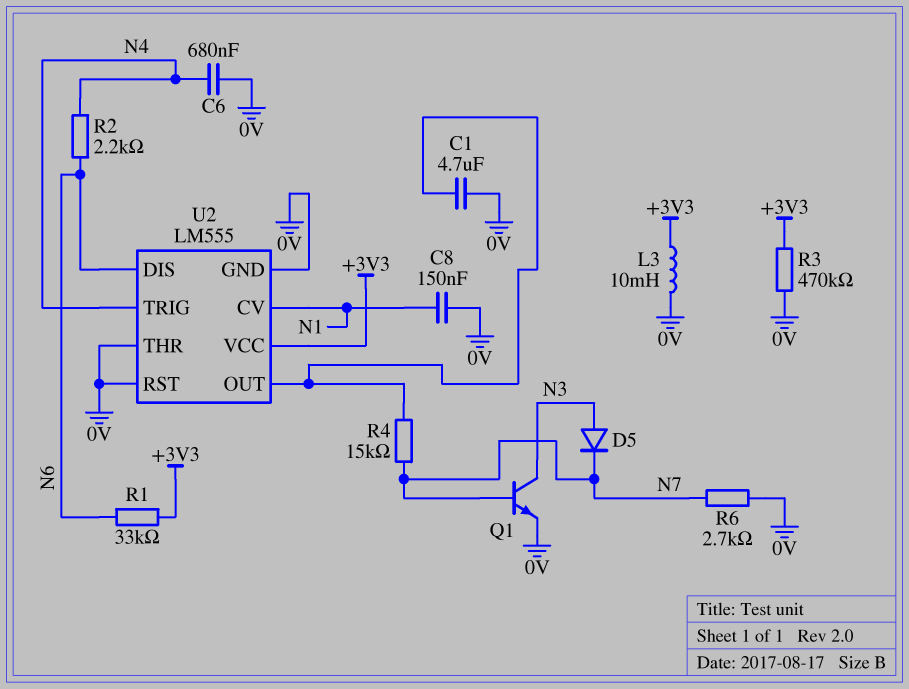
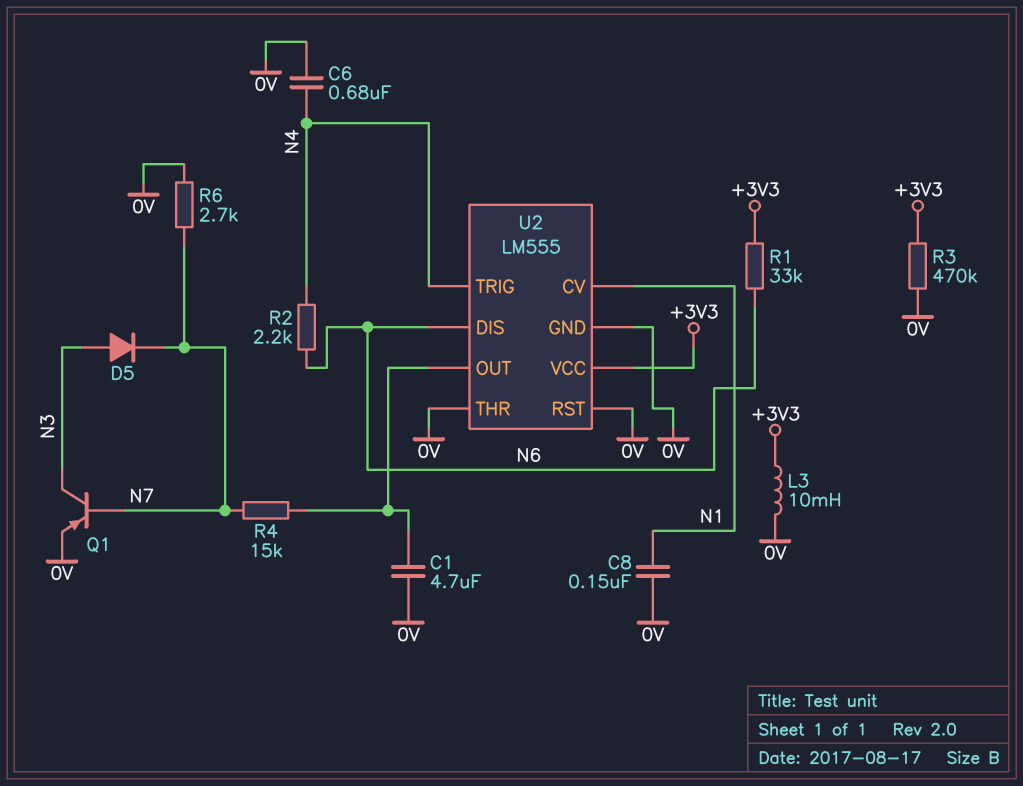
Q1: NPN (B N7, C N3, E 0V) -> PNP (B N7, C N3, E 0V)

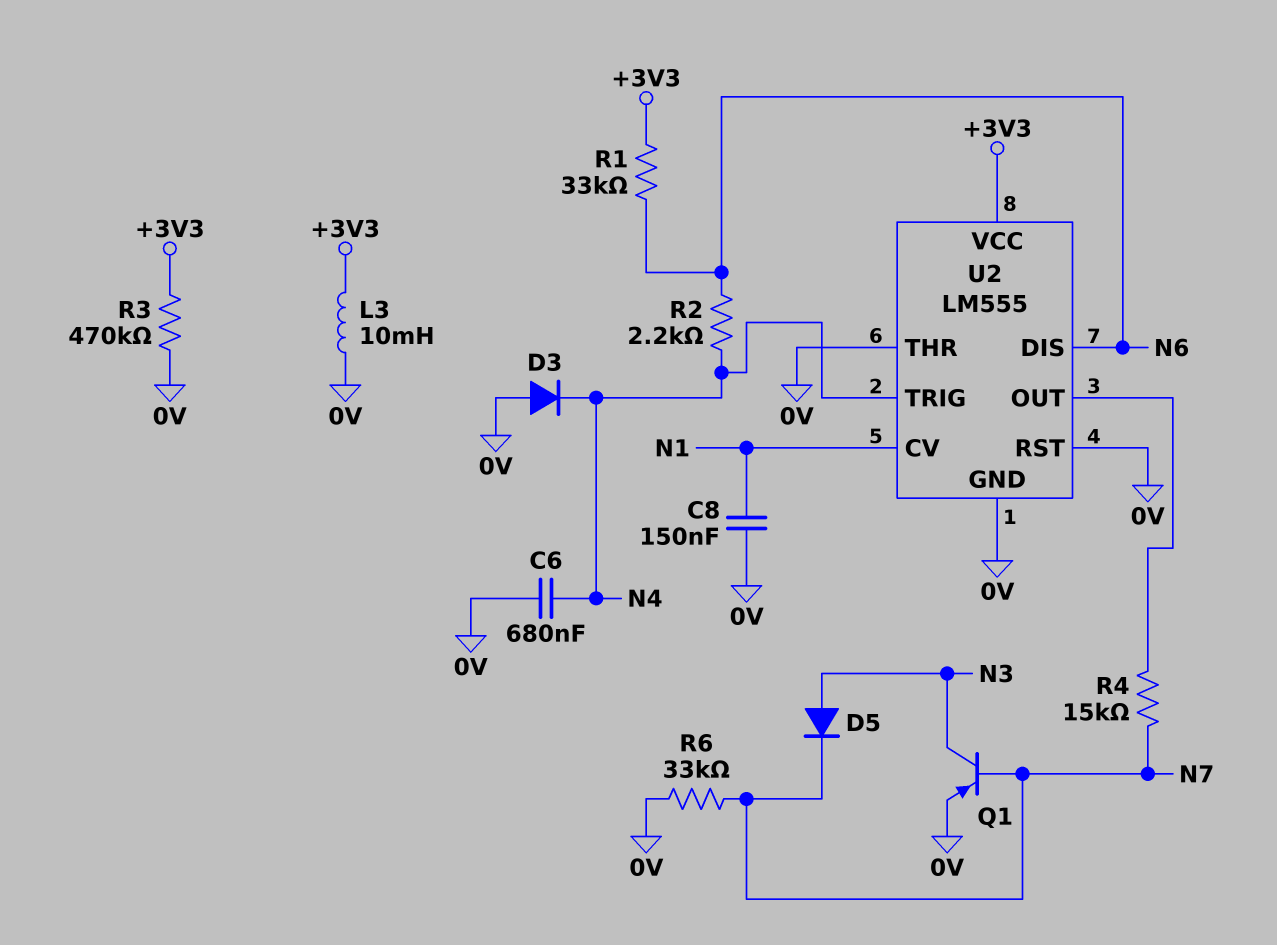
C1: 4.7uF (0V, U2/OUT) -> none
D3: none -> diode (A 0V, K N4)
R6: 2.7k (0V, N7) -> 33k (0V, N7)

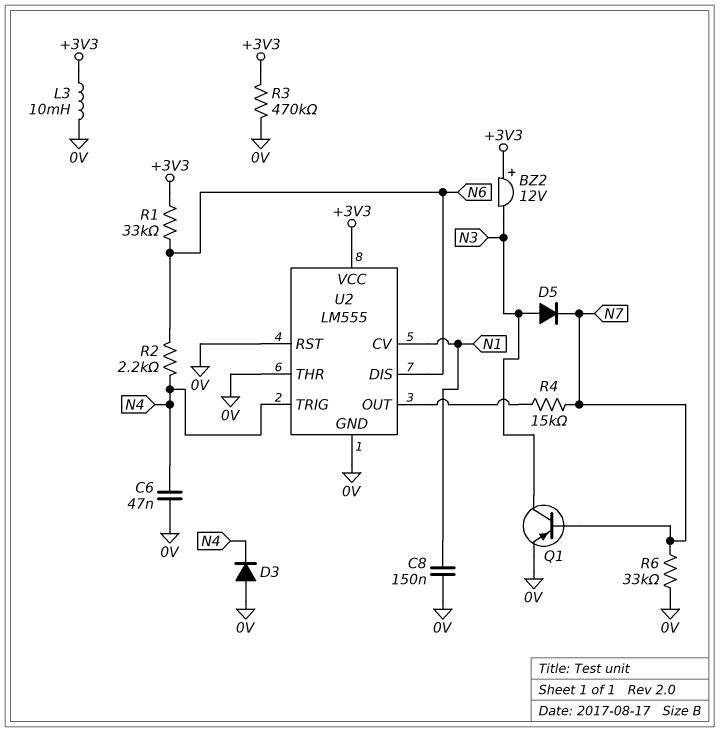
BZ2: none -> buzzer 12V (plus +3V3, minus N3)
C6: 680nF (0V, N4) -> 47nF (0V, N4)

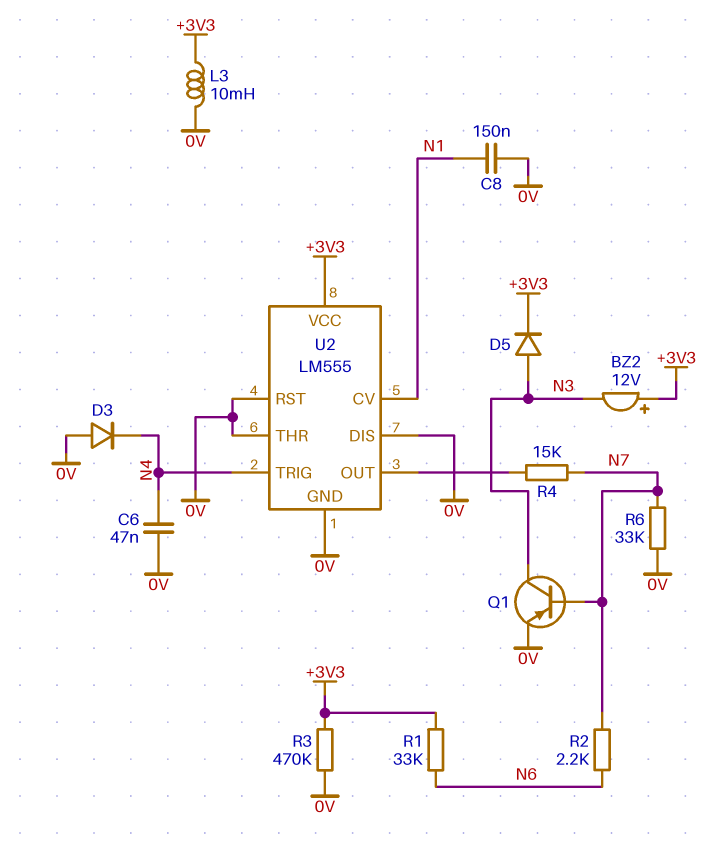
D5: diode (A N3, K N7) -> diode (A N3, K +3V3)
R2: 2.2k (N4, N6) -> 2.2k (N6, N7)
U2 pin DIS: N6 -> 0V

